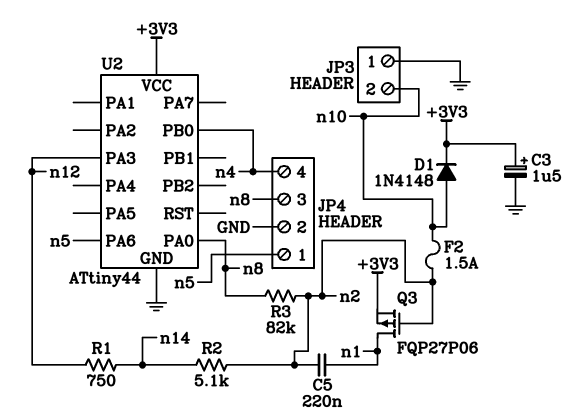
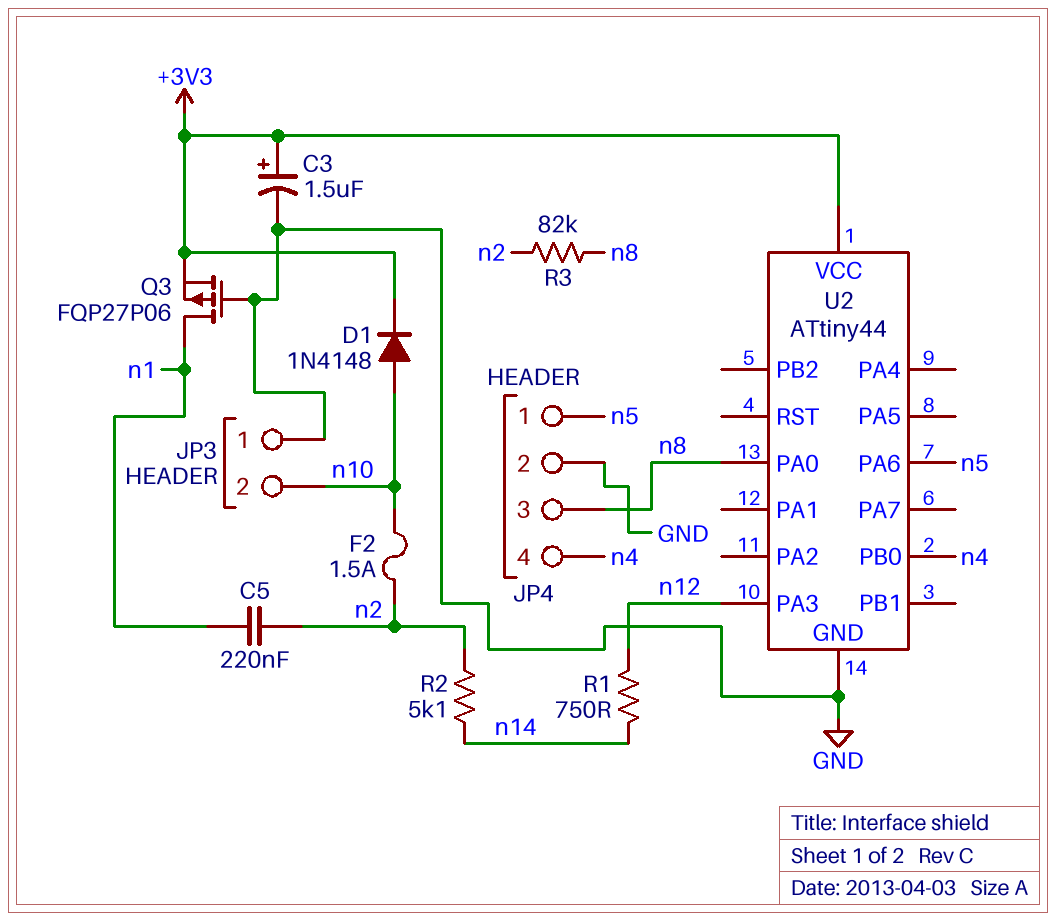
Q3: PMOS FQP27P06 (G n2, D n1, S +3V3) -> PMOS FQP27P06 (G GND, D n1, S +3V3)

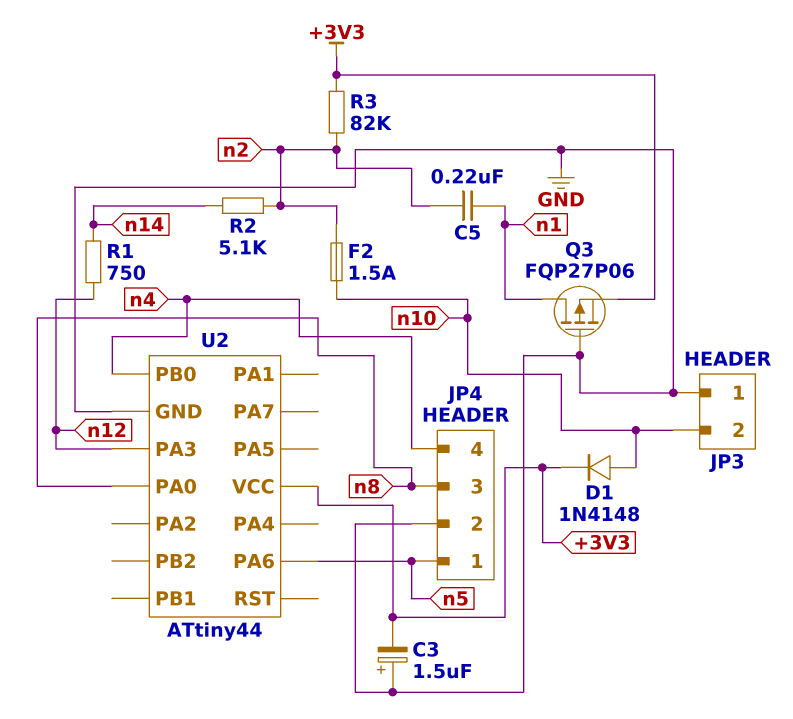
C3: 1.5uF (plus +3V3, minus GND) -> 1.5uF (plus GND, minus +3V3)
R3: 82k (n2, n8) -> 82k (+3V3, n2)

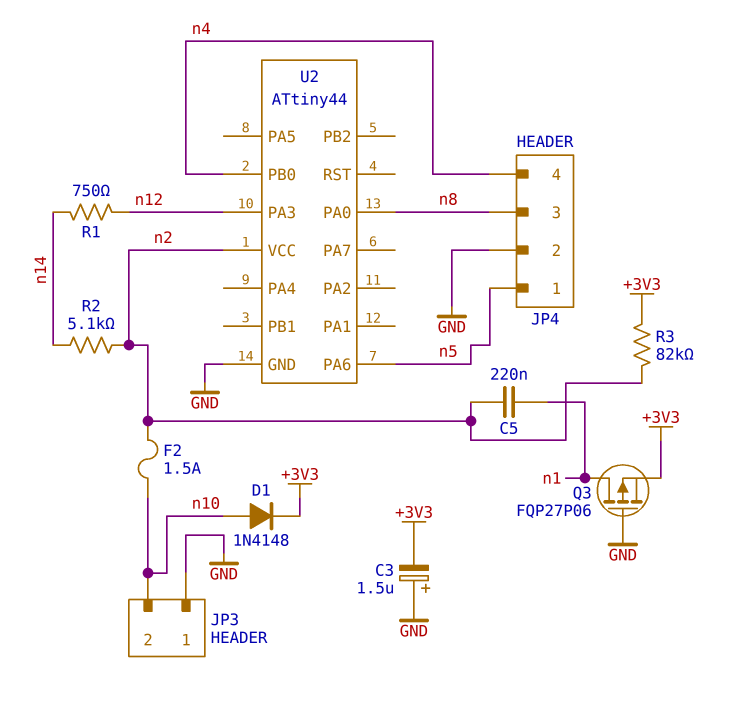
U2 pin VCC: +3V3 -> n2

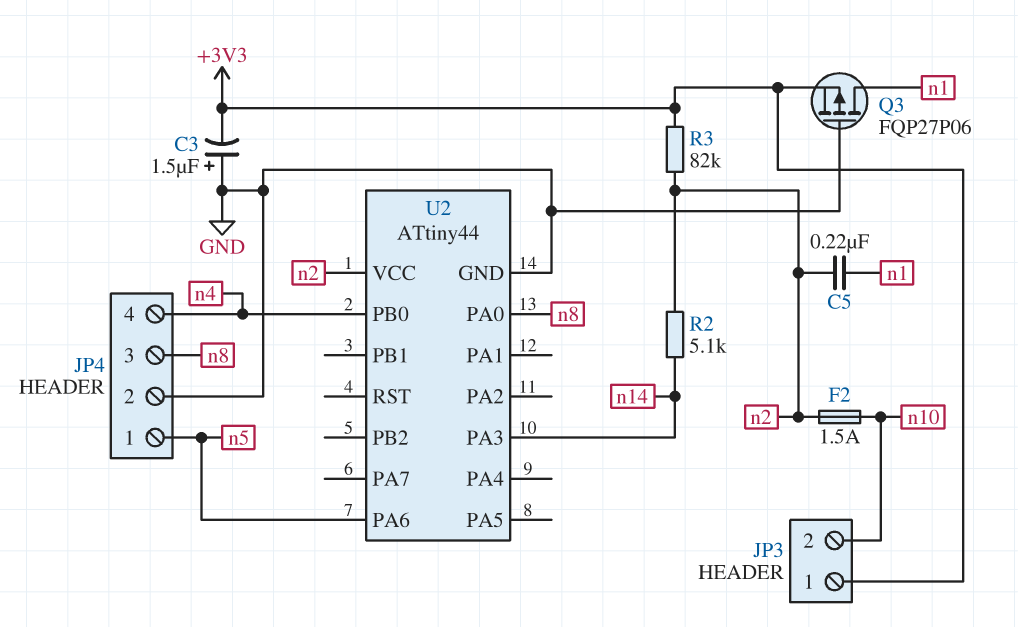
D1: diode 1N4148 (A n10, K +3V3) -> none
JP3 pin 1: GND -> +3V3
R1: 750 (n12, n14) -> none
U2 pin PA3: n12 -> n14

